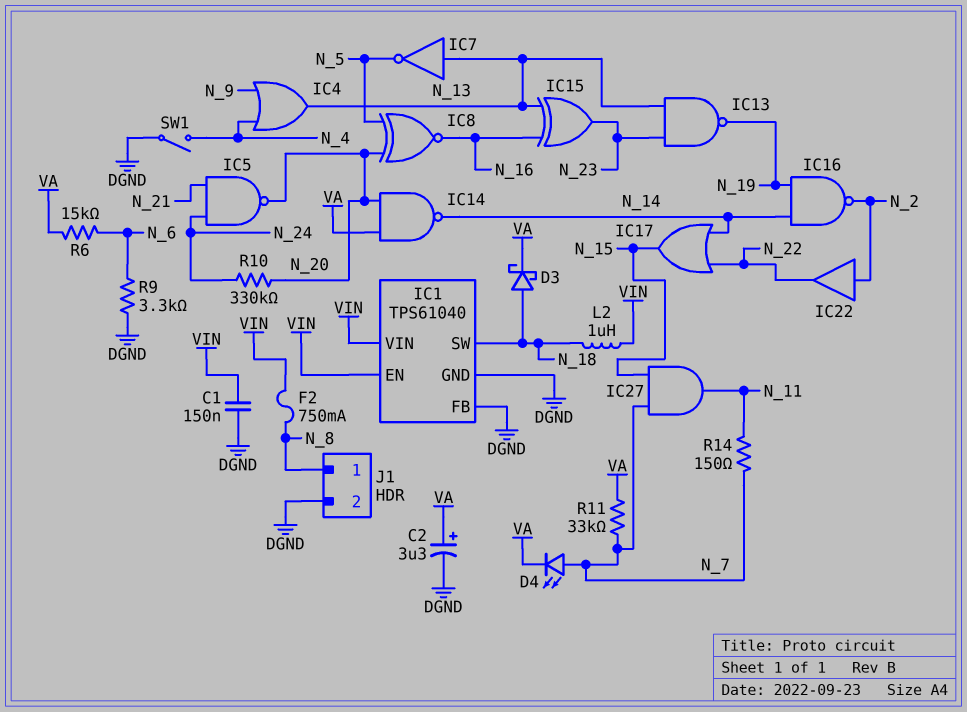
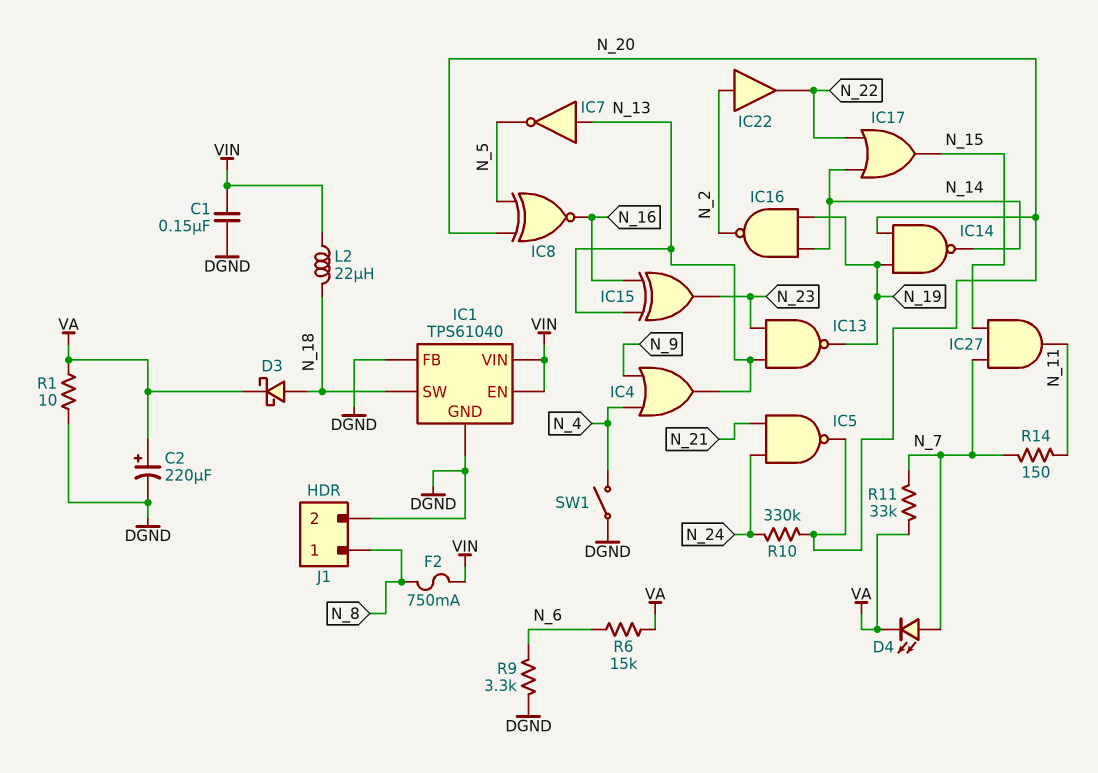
C2: 3.3uF (plus VA, minus DGND) -> 220uF (plus VA, minus DGND)
IC14: NAND (in N_20, in VA, out N_14) -> NAND (in N_19, in N_20, out N_14)
L2: 1uH (N_18, VIN) -> 22uH (N_18, VIN)
R1: none -> 10 (DGND, VA)

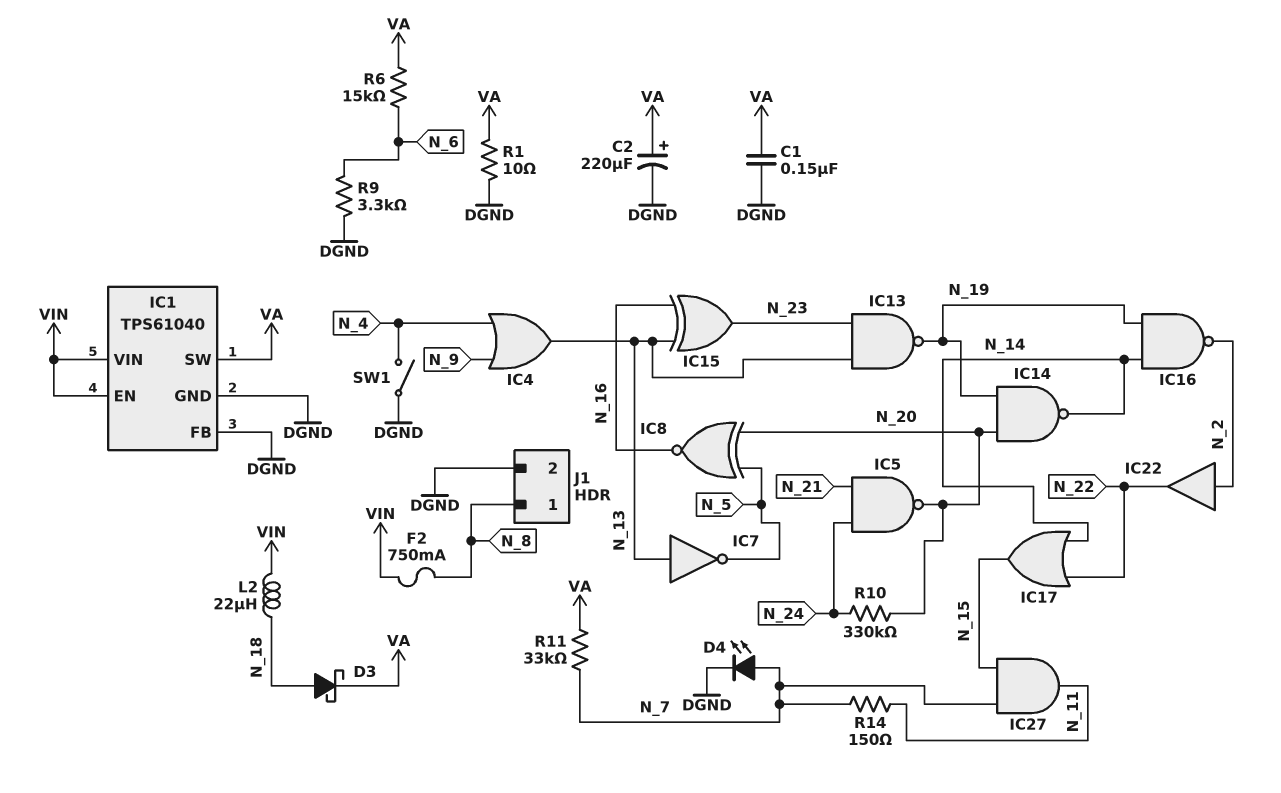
C1: 150nF (DGND, VIN) -> 150nF (DGND, VA)
D4: LED (A N_7, K VA) -> LED (A N_7, K DGND)
IC1 pin SW: N_18 -> VA

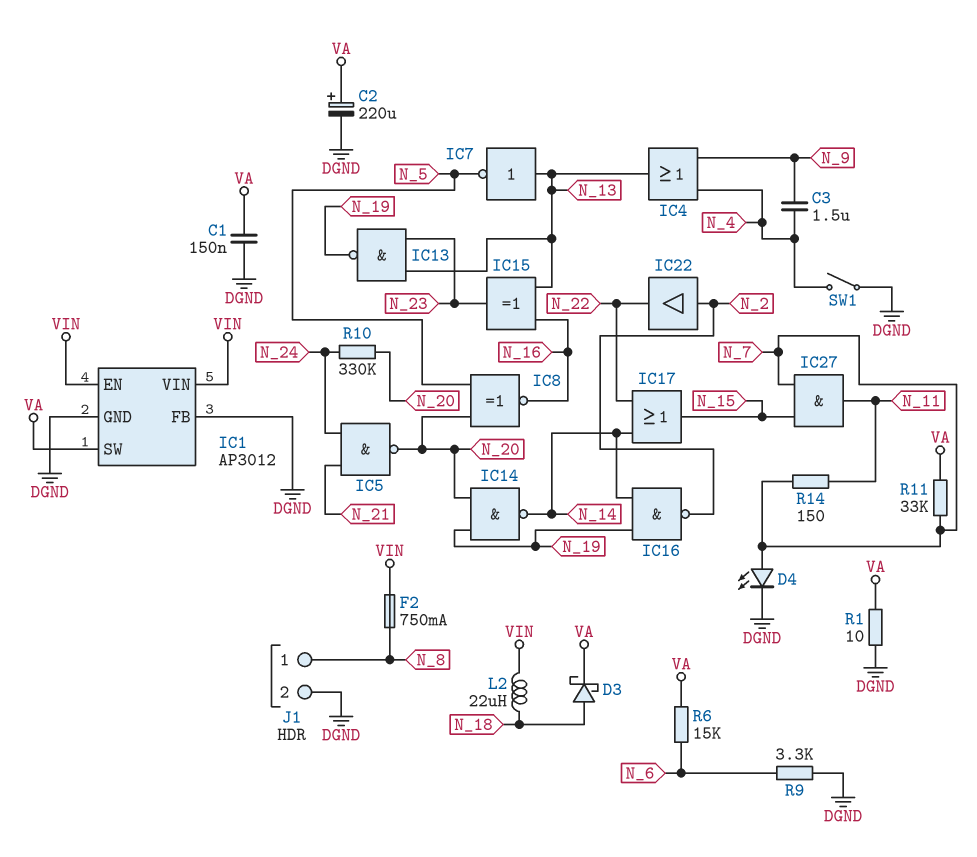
C3: none -> 1.5uF (N_4, N_9)
IC1: TPS61040 -> AP3012

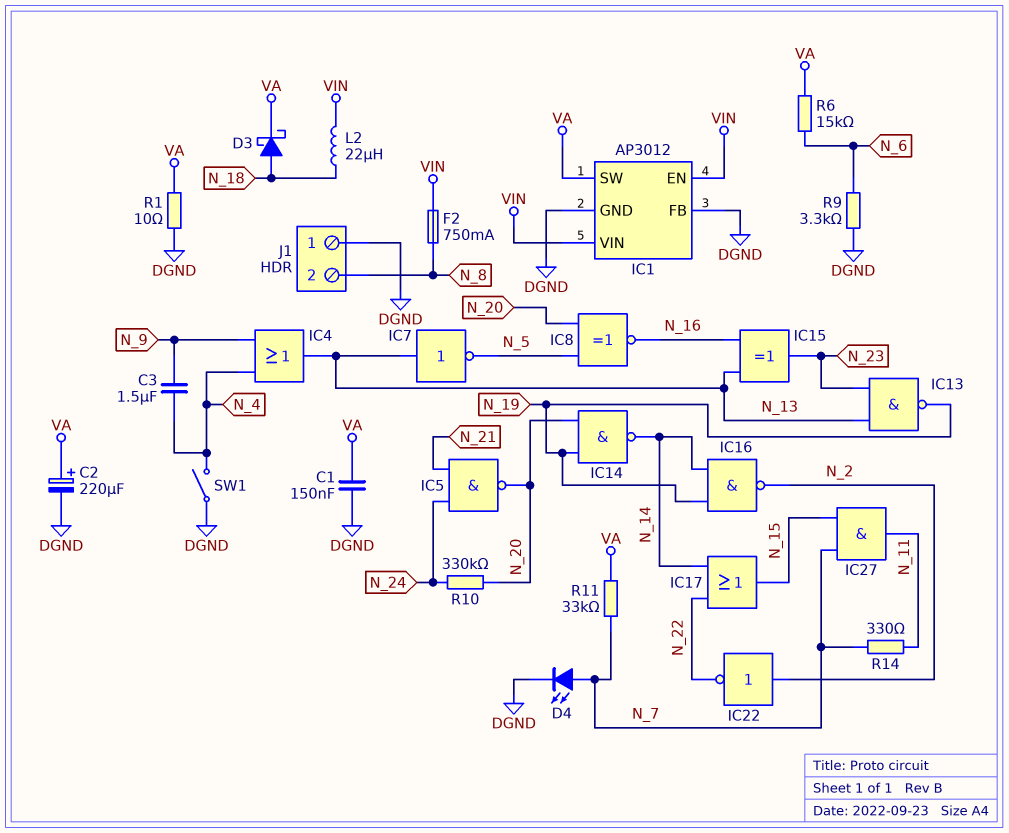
IC22: buffer (in N_2, out N_22) -> NOT (in N_2, out N_22)
J1 pin 1: N_8 -> DGND
J1 pin 2: DGND -> N_8
R14: 150 (N_7, N_11) -> 330 (N_7, N_11)

